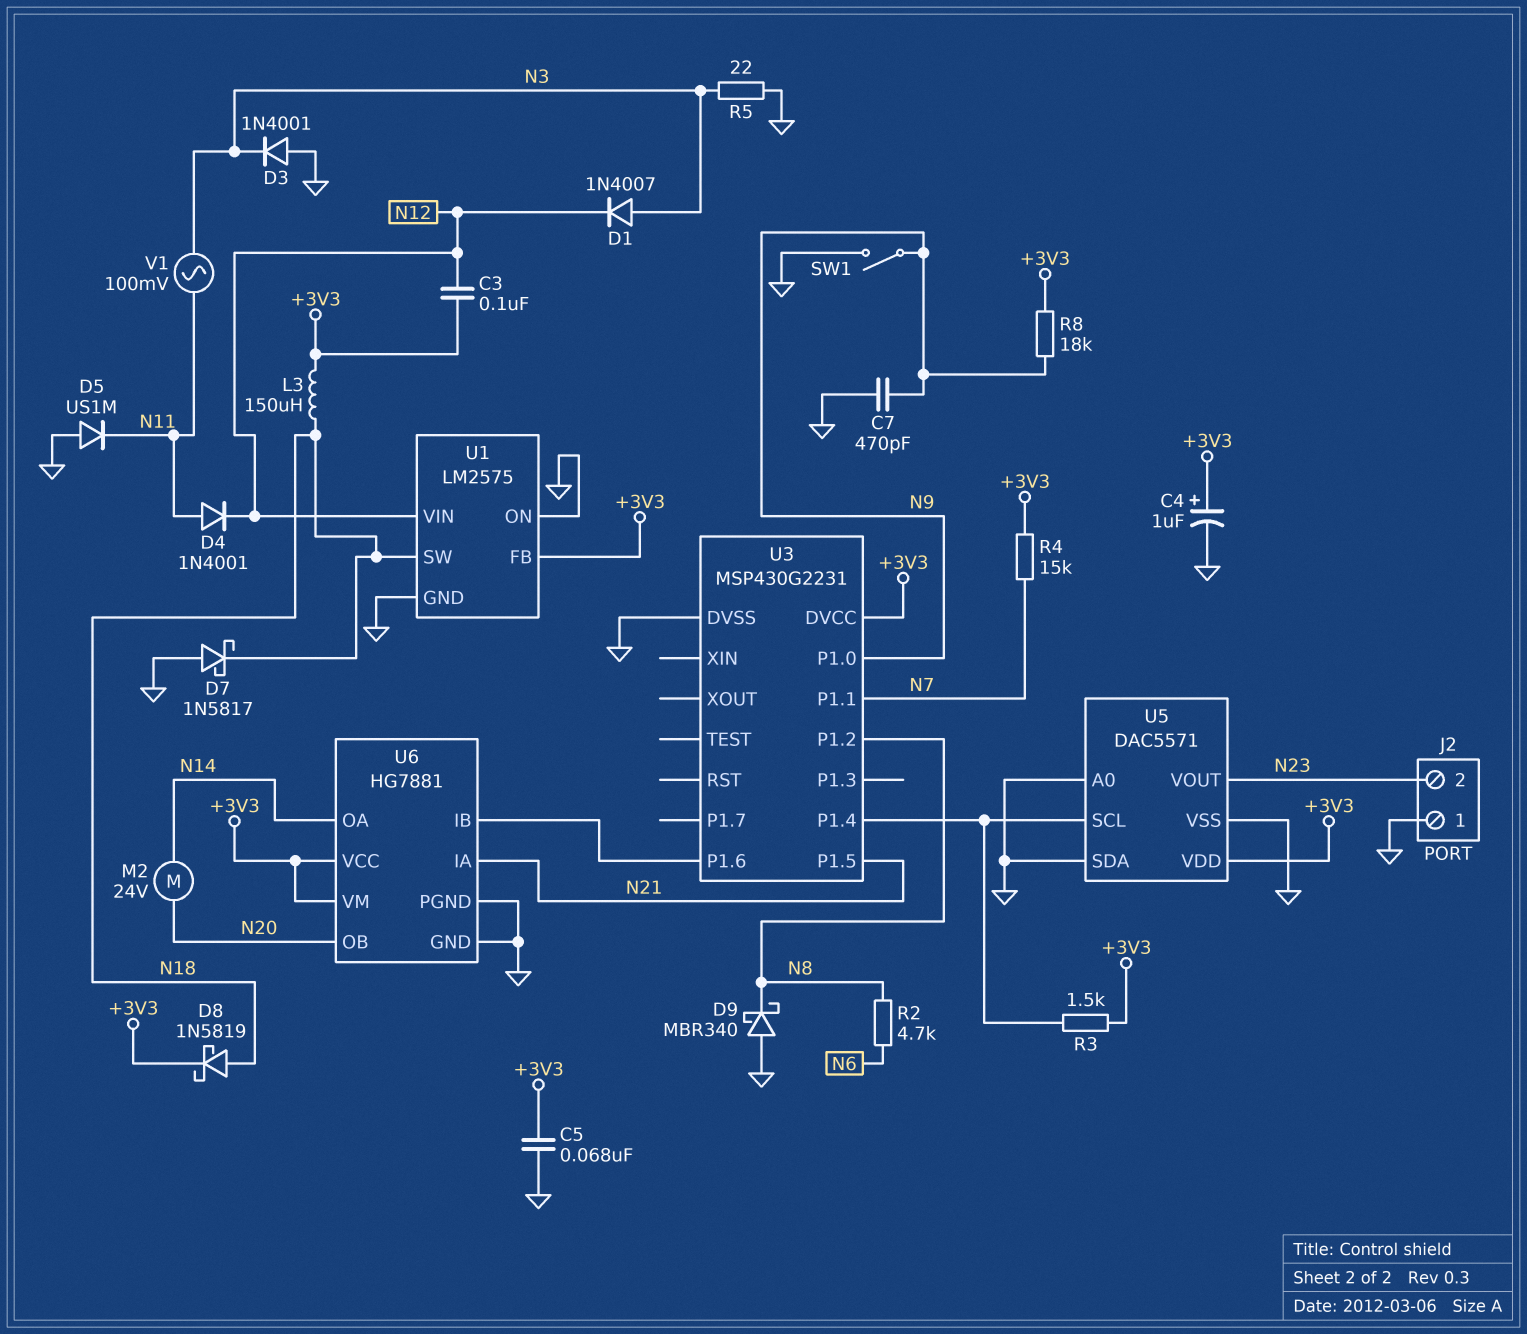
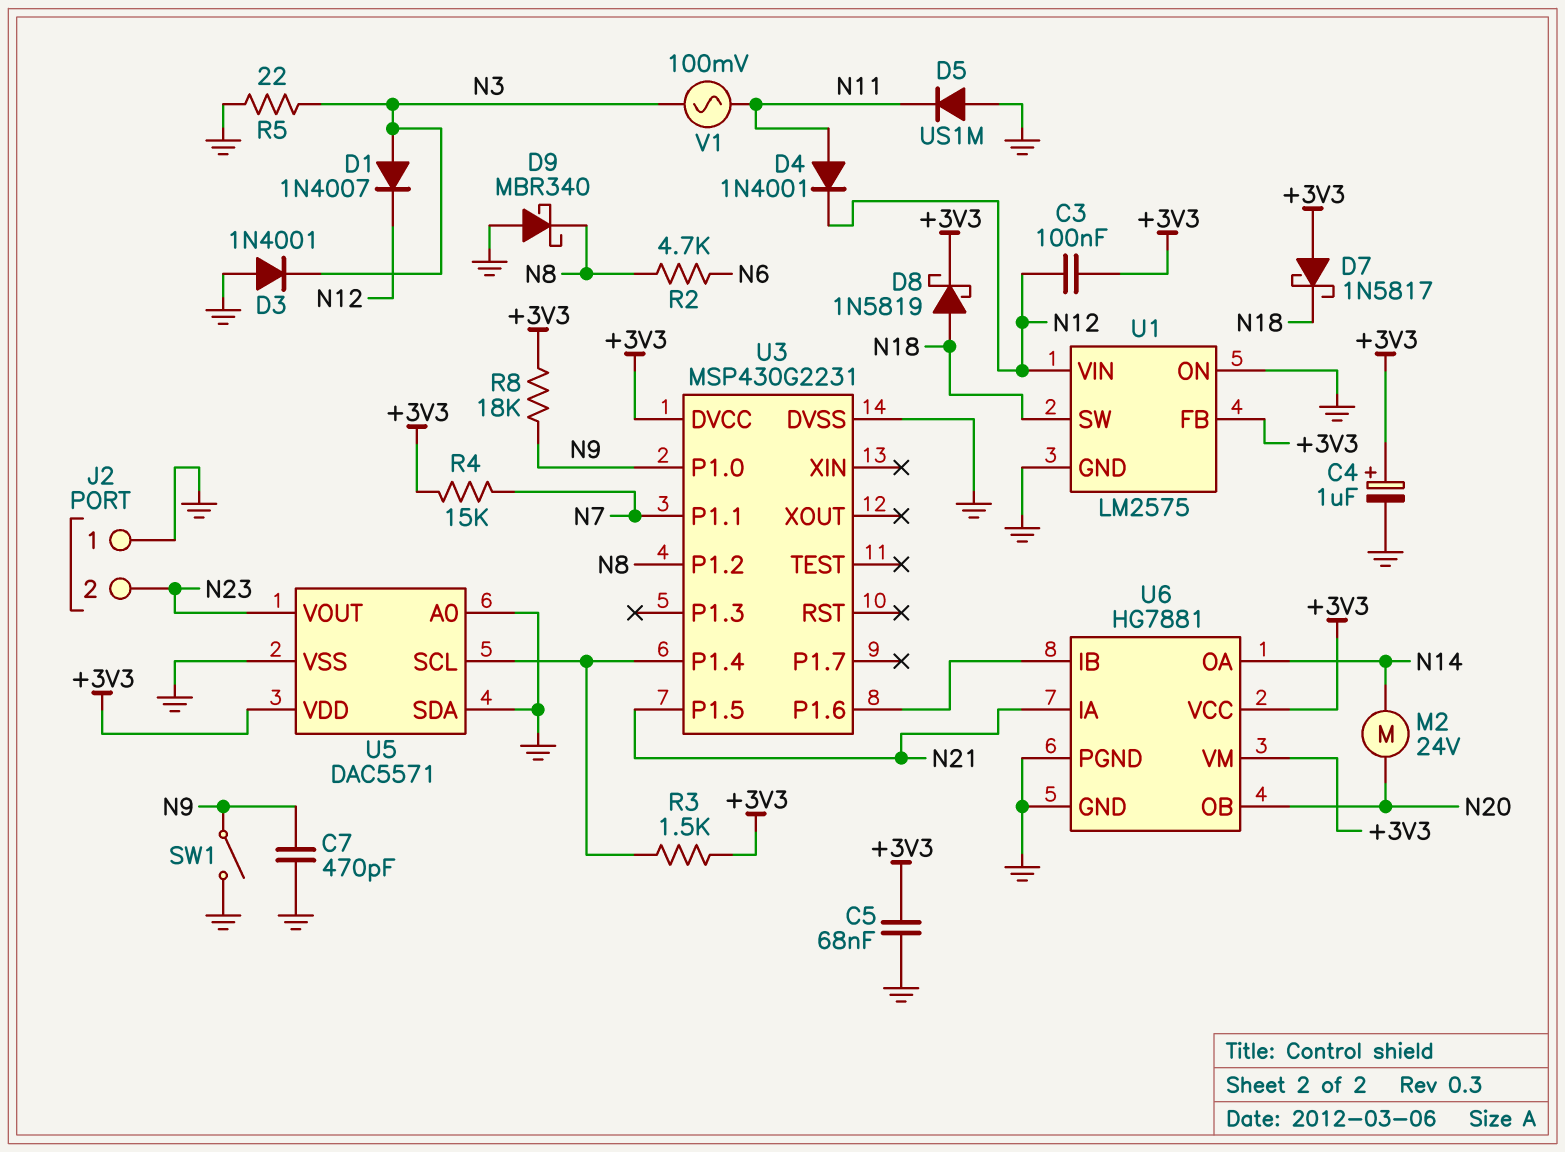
D7: schottky 1N5817 (A GND, K N18) -> schottky 1N5817 (A +3V3, K N18)
L3: 150uH (+3V3, N18) -> none

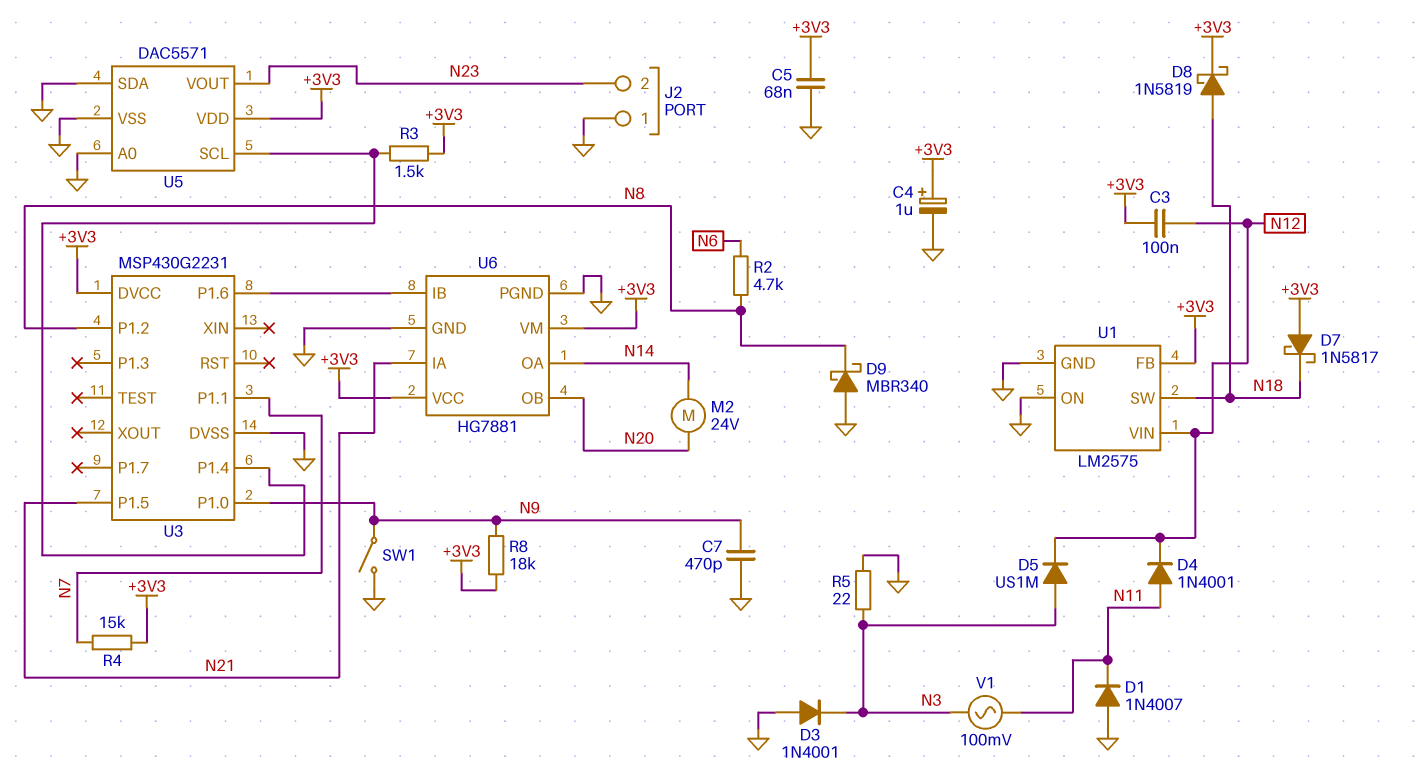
D1: diode 1N4007 (A N3, K N12) -> diode 1N4007 (A GND, K N11)
D5: diode US1M (A GND, K N11) -> diode US1M (A N3, K N12)

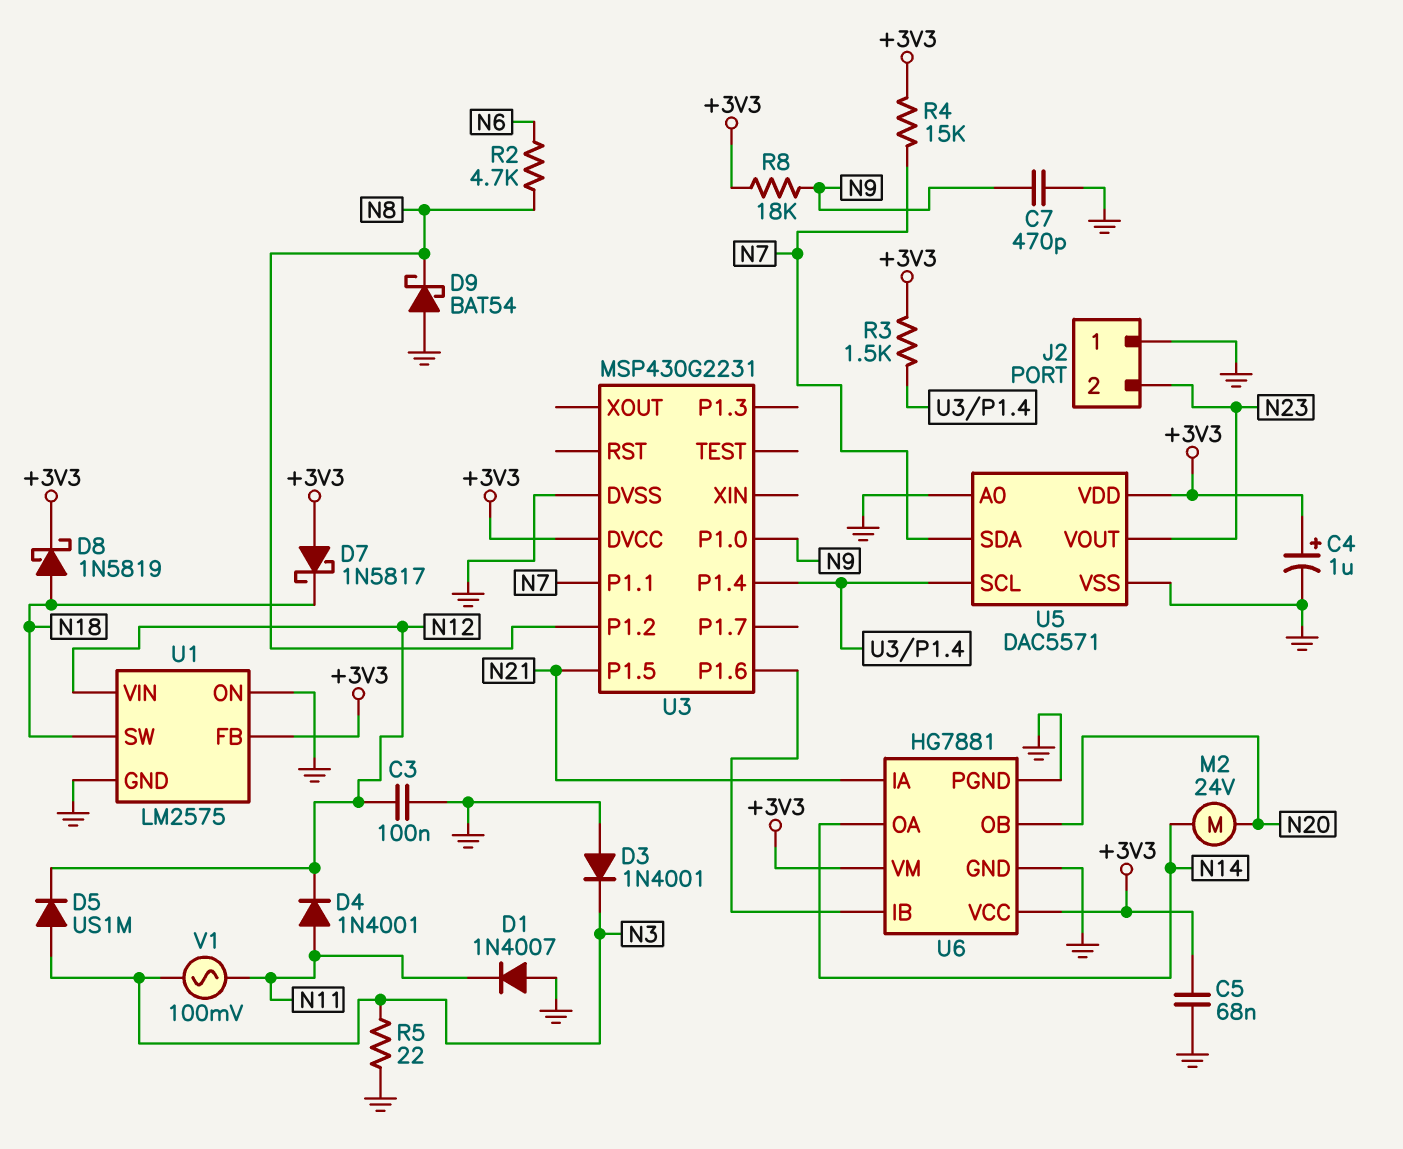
C3: 100nF (+3V3, N12) -> 100nF (GND, N12)
D9: schottky MBR340 (A GND, K N8) -> schottky BAT54 (A GND, K N8)
SW1: switch (GND, N9) -> none
U5 pin SDA: GND -> N7

